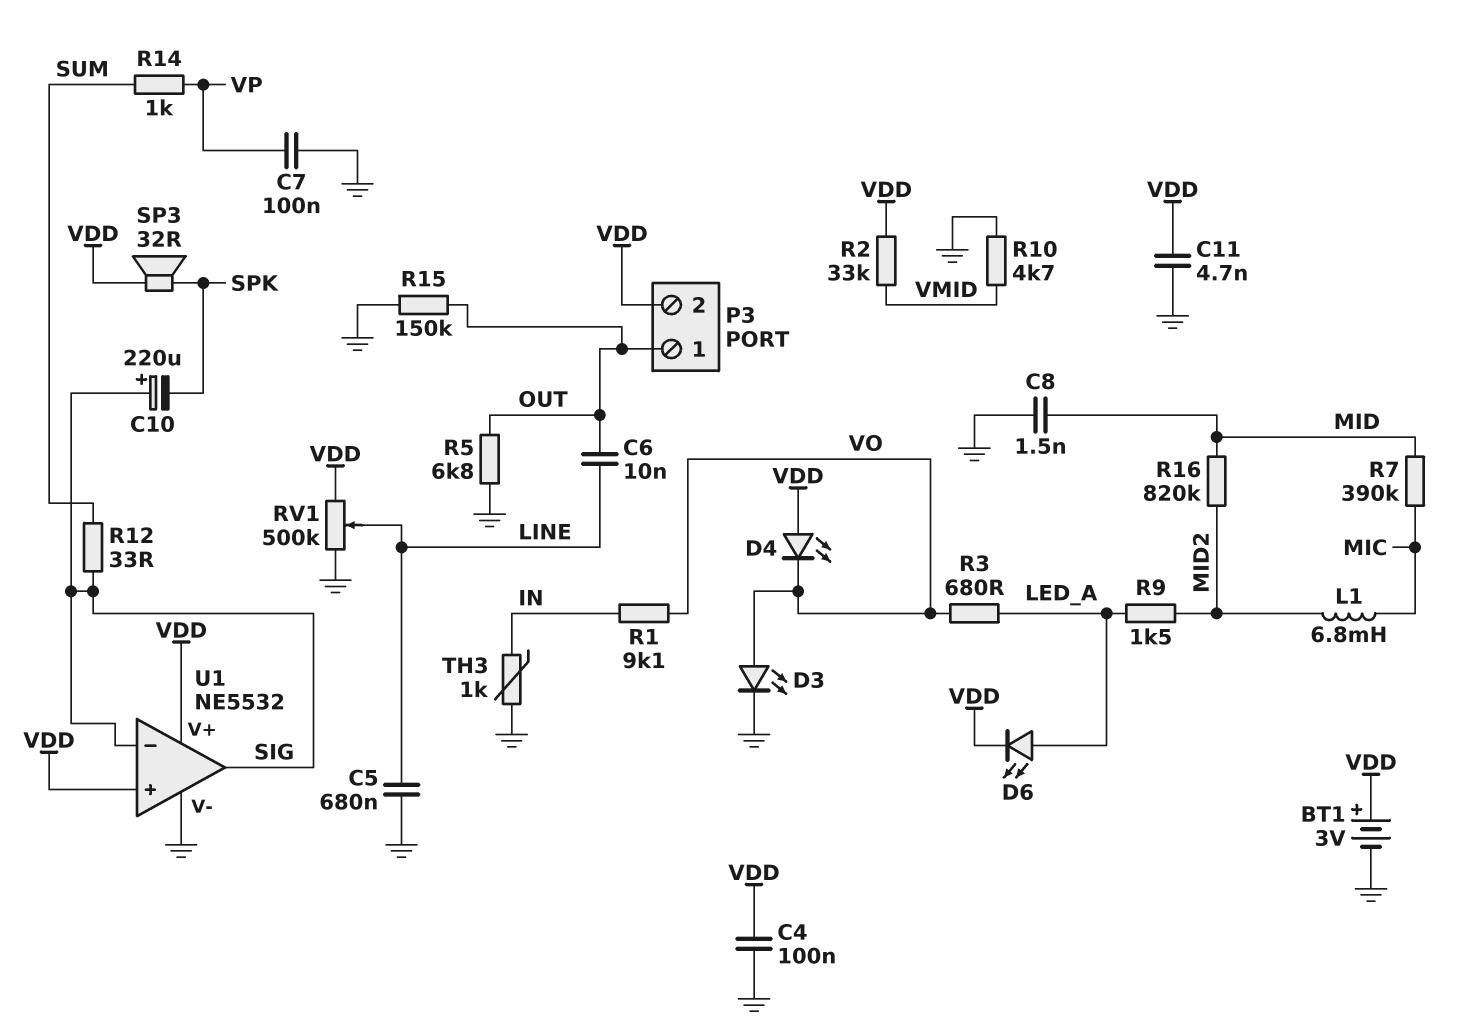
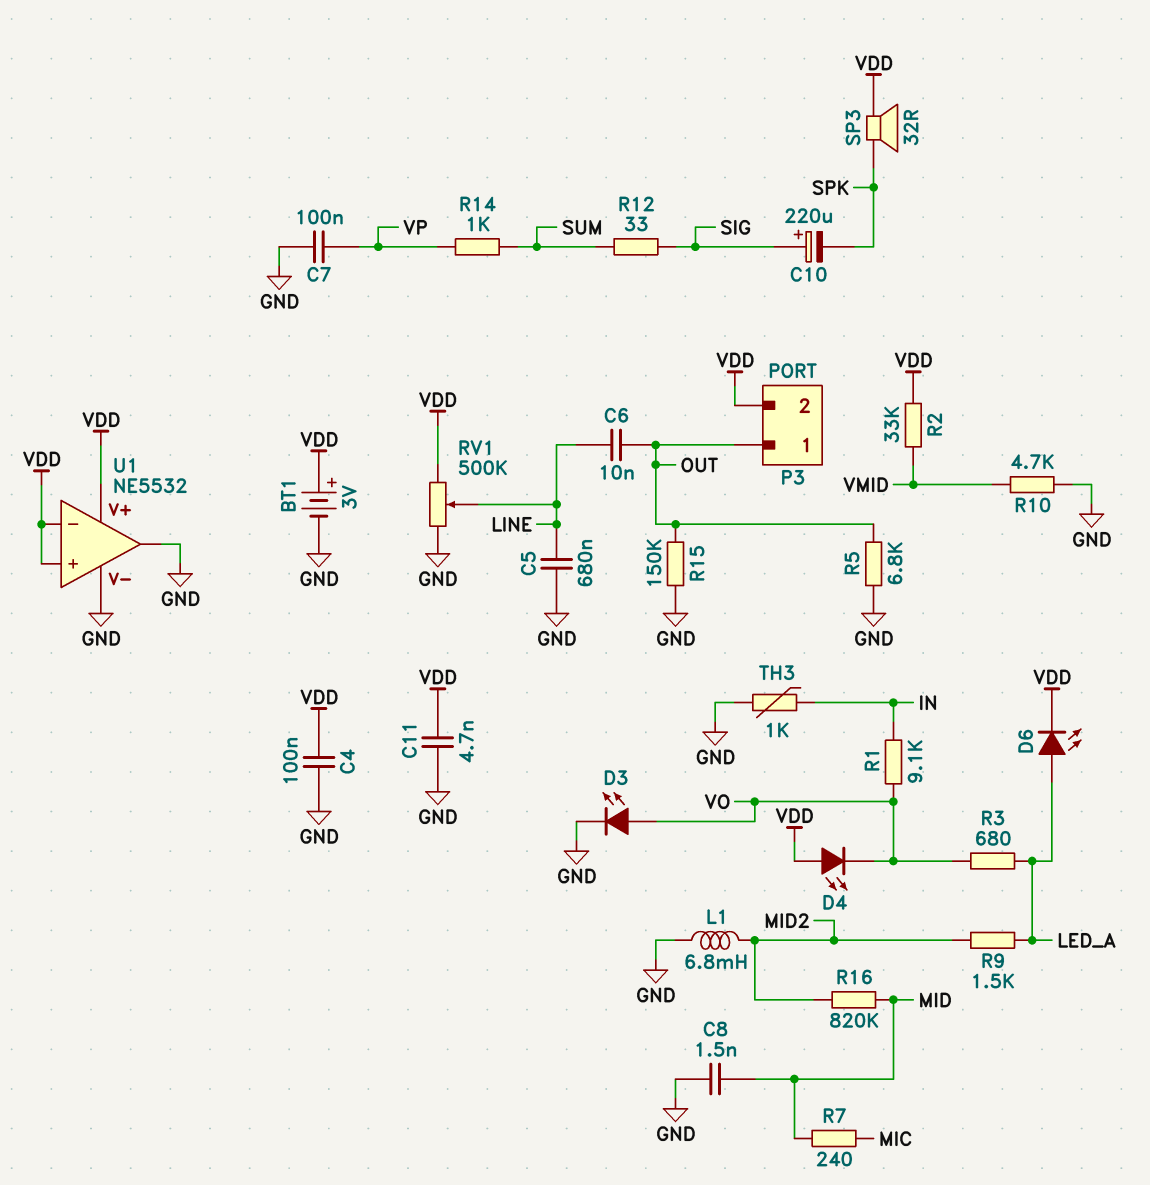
L1: 6.8mH (MIC, MID2) -> 6.8mH (GND, MID2)
R7: 390k (MIC, MID) -> 240 (MIC, MID)
U1 pin in-: SIG -> VDD
U1 pin out: SIG -> GND

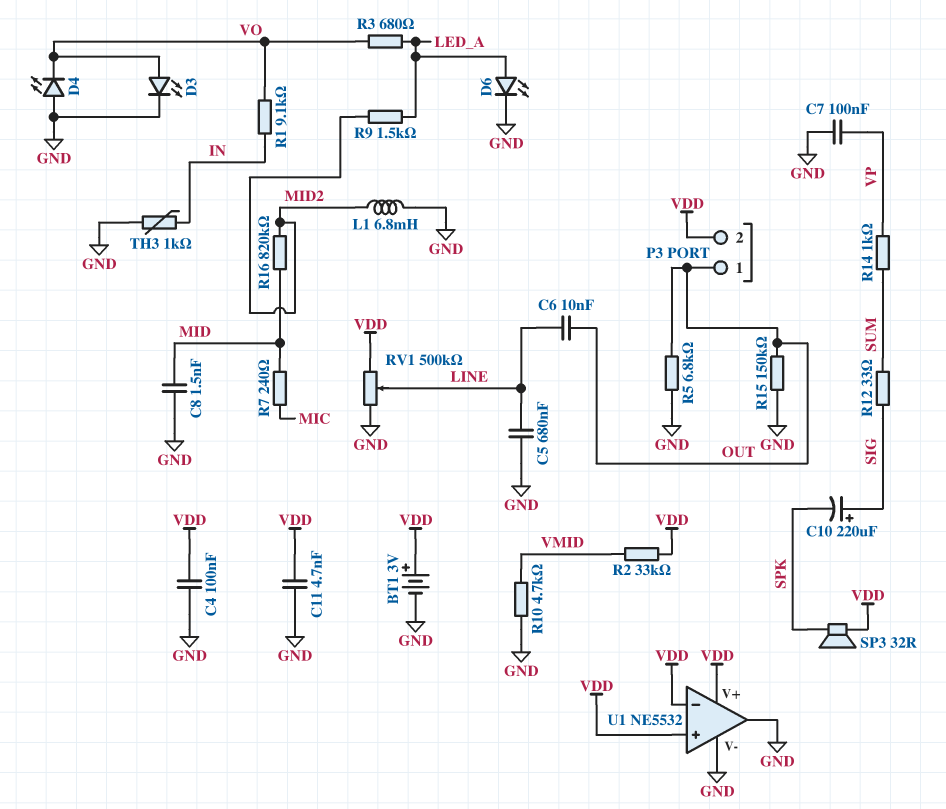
D4: LED (A VDD, K VO) -> LED (A GND, K VO)
D6: LED (A LED_A, K VDD) -> LED (A LED_A, K GND)

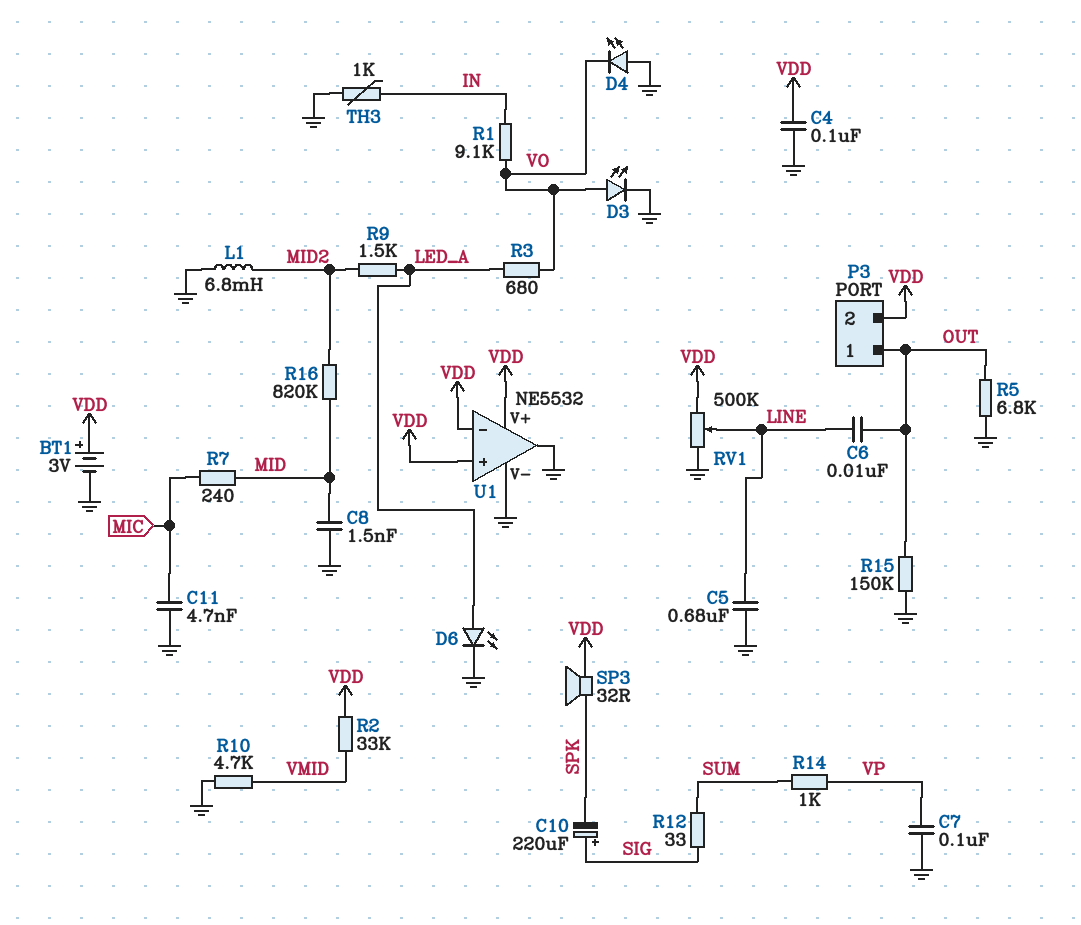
C11: 4.7nF (GND, VDD) -> 4.7nF (GND, MIC)

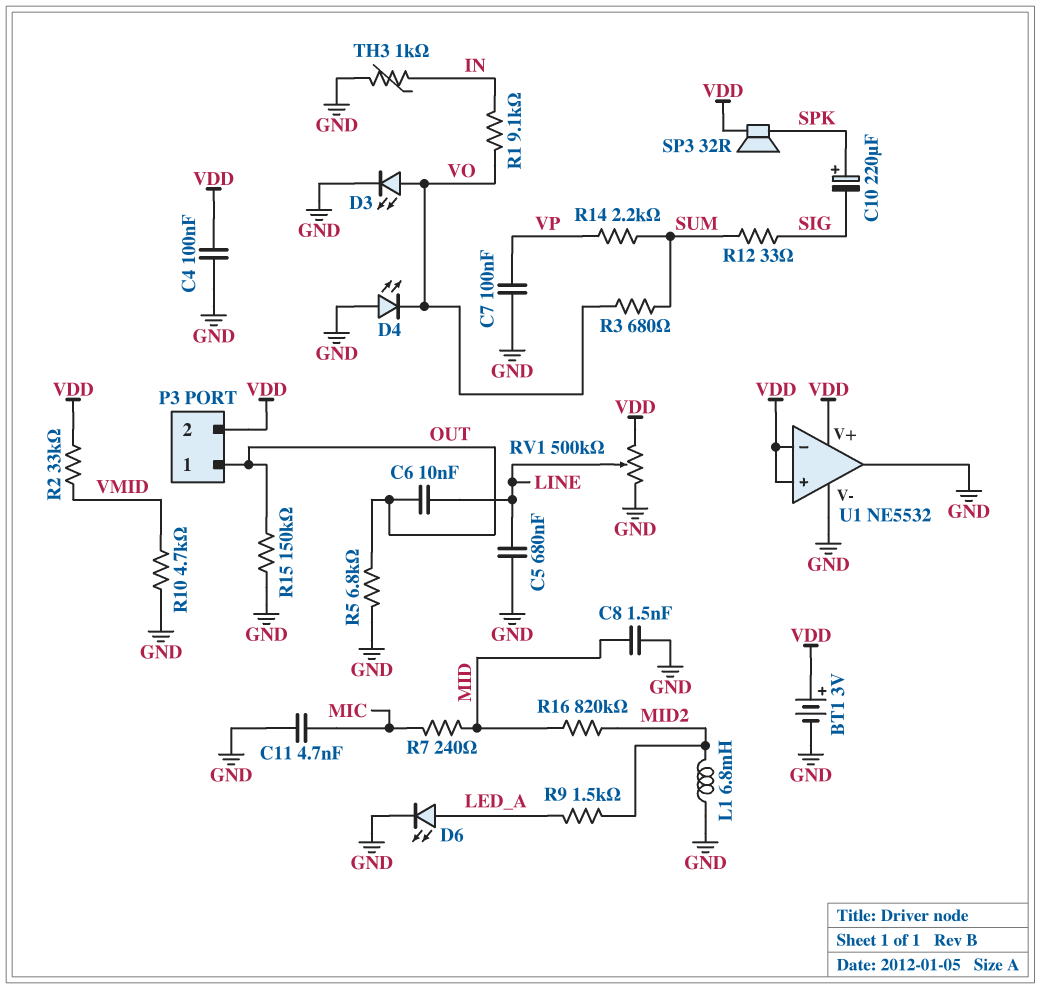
C10: 220uF (plus SIG, minus SPK) -> 220uF (plus SPK, minus SIG)
R3: 680 (LED_A, VO) -> 680 (SUM, VO)
R14: 1k (SUM, VP) -> 2.2k (SUM, VP)

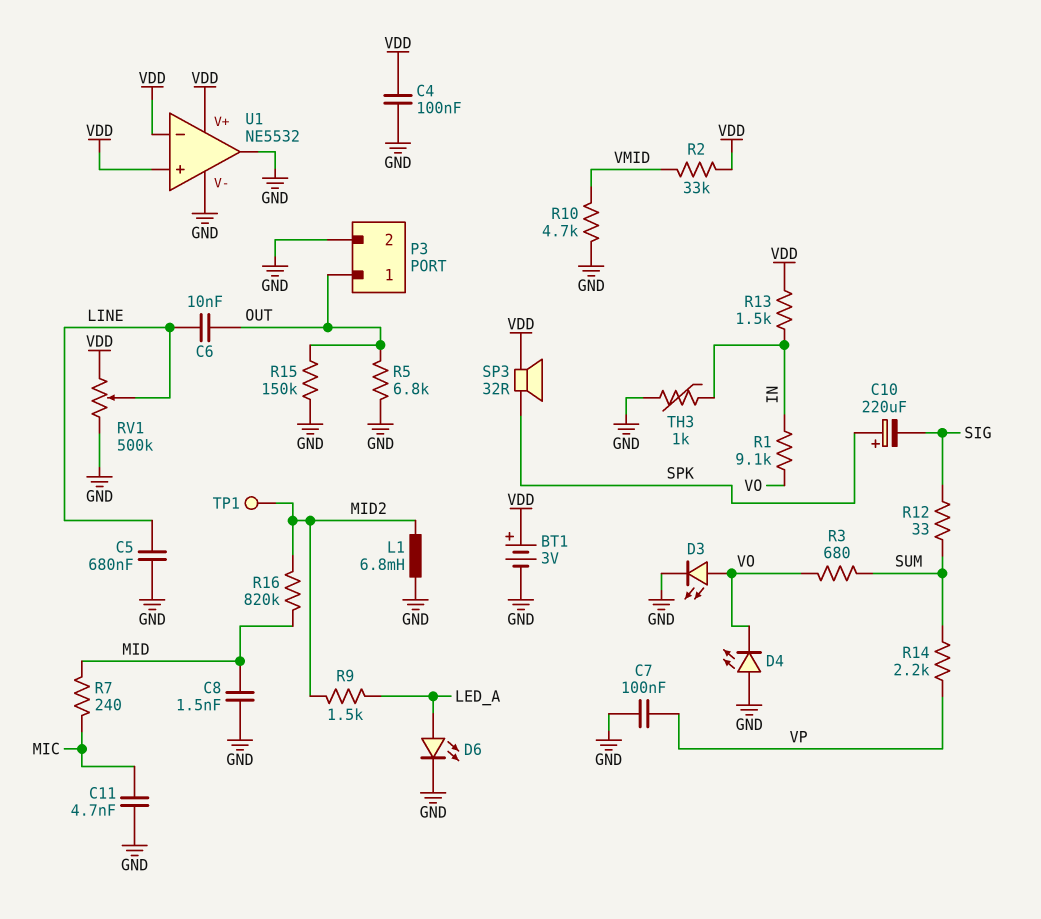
P3 pin 2: VDD -> GND
R13: none -> 1.5k (IN, VDD)
TP1: none -> test point (MID2)

